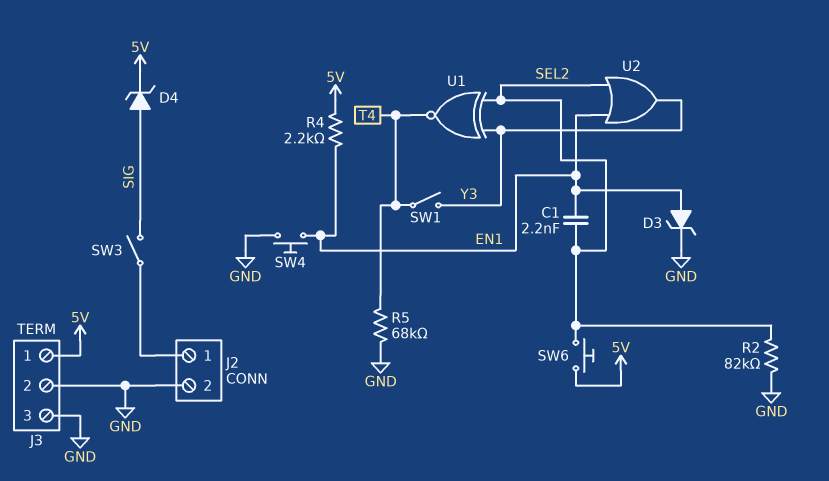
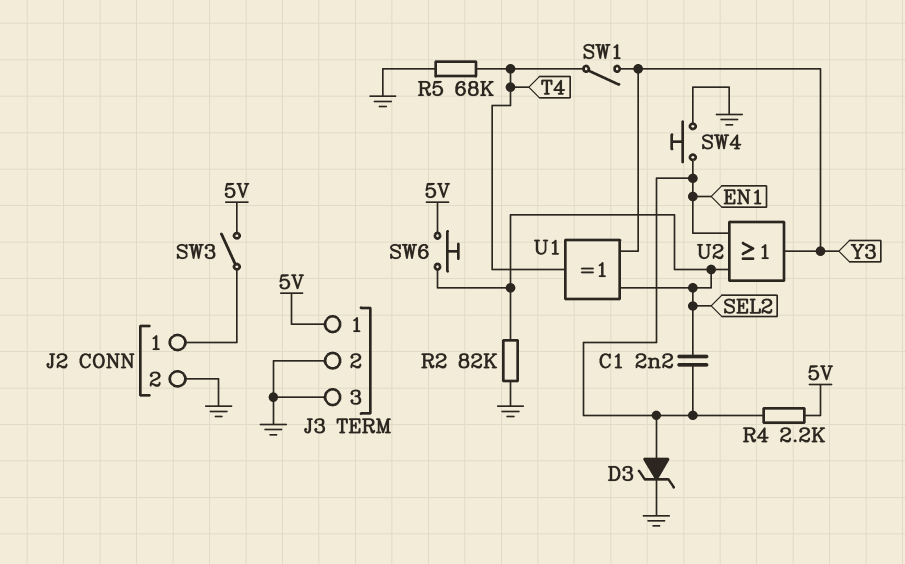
D4: zener (A SIG, K 5V) -> none
SW3: switch (J2/1, SIG) -> switch (5V, J2/1)
U1: XNOR (in SEL2, in Y3, out T4) -> XOR (in SEL2, in Y3, out T4)

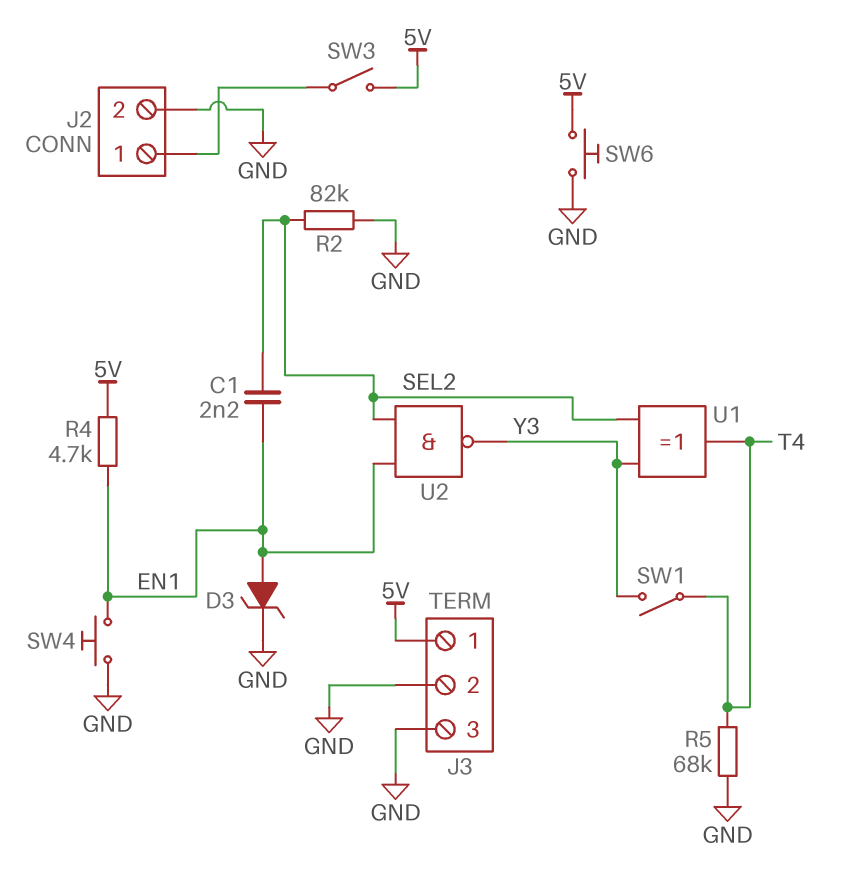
R4: 2.2k (5V, EN1) -> 4.7k (5V, EN1)
SW6: button (5V, SEL2) -> button (5V, GND)
U2: OR (in EN1, in SEL2, out Y3) -> NAND (in EN1, in SEL2, out Y3)

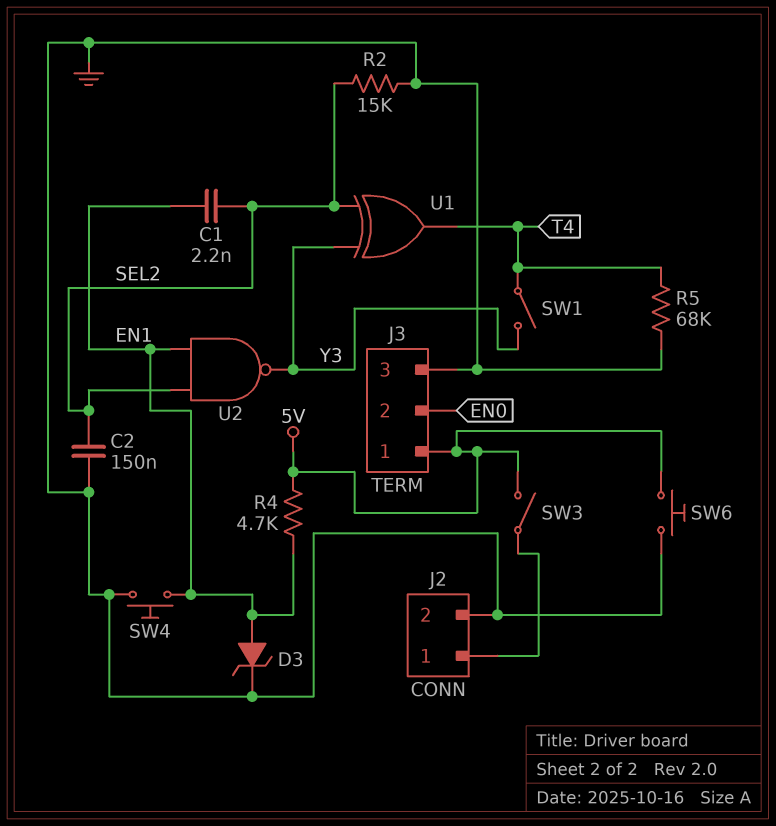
C2: none -> 150nF (GND, SEL2)
J3 pin 2: GND -> EN0
R2: 82k (GND, SEL2) -> 15k (GND, SEL2)

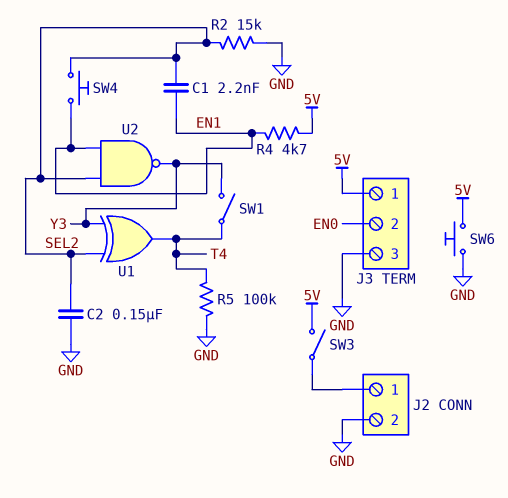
D3: zener (A EN1, K GND) -> none
R5: 68k (GND, T4) -> 100k (GND, T4)
SW4: button (EN1, GND) -> button (EN1, SEL2)

